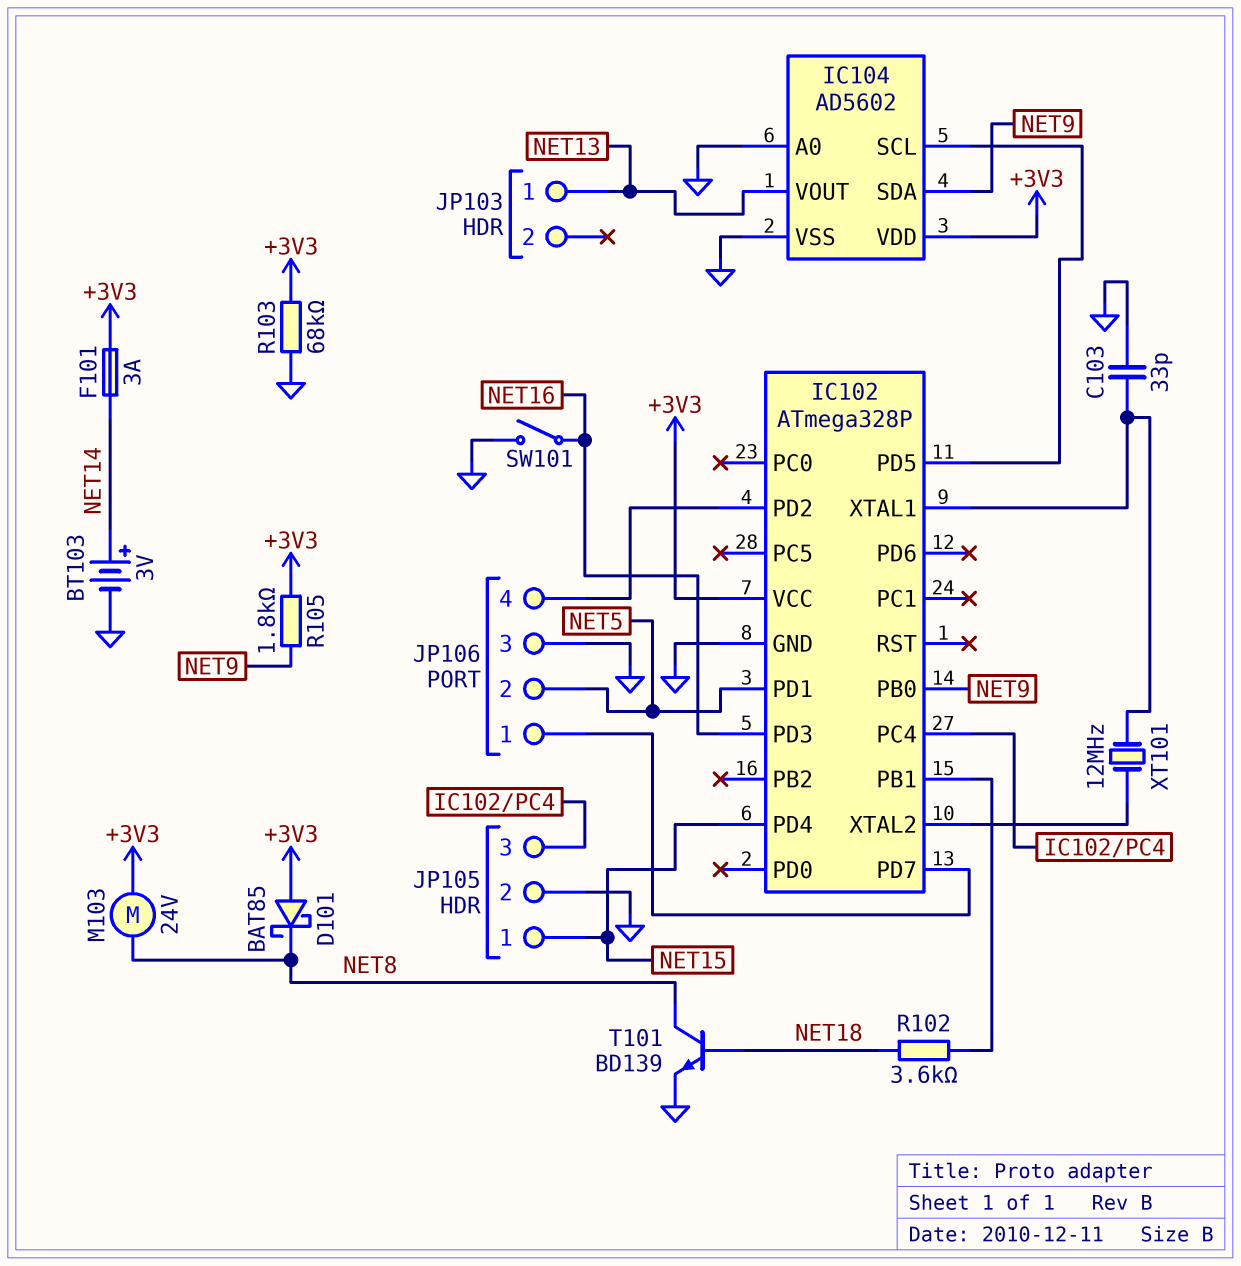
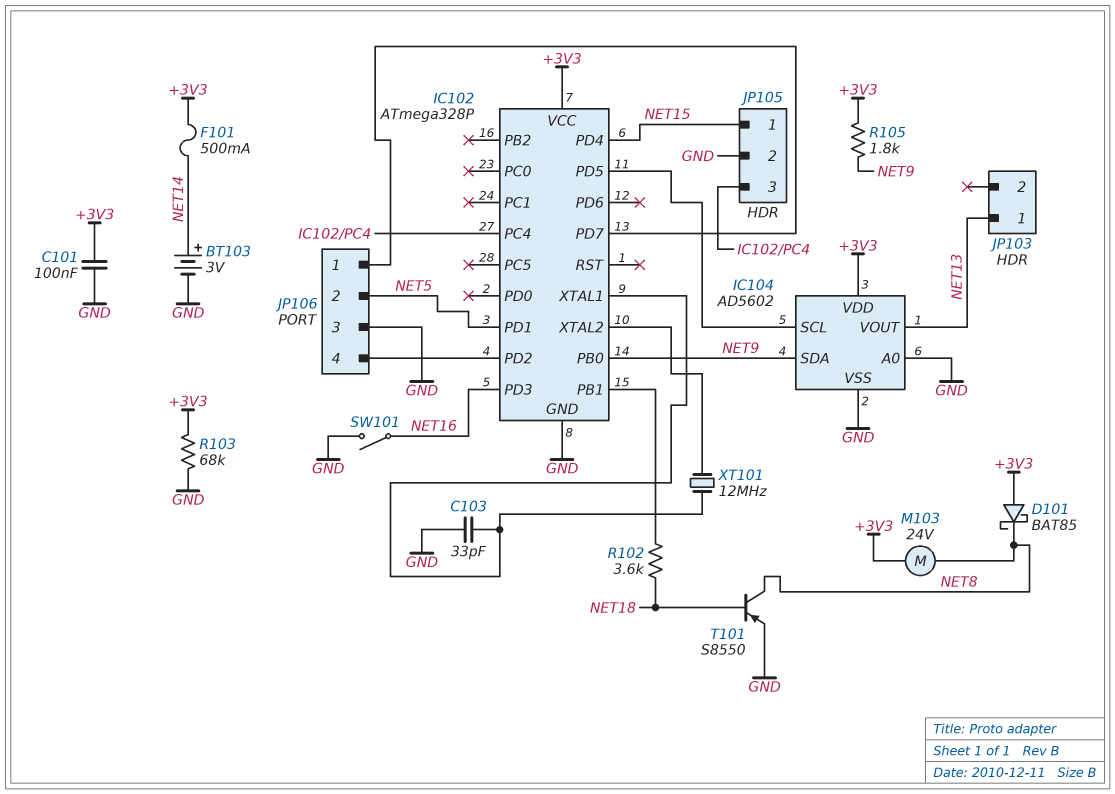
C101: none -> 100nF (+3V3, GND)
F101: 3A (+3V3, NET14) -> 500mA (+3V3, NET14)
T101: NPN BD139 (B NET18, C NET8, E GND) -> PNP S8550 (B NET18, C NET8, E GND)

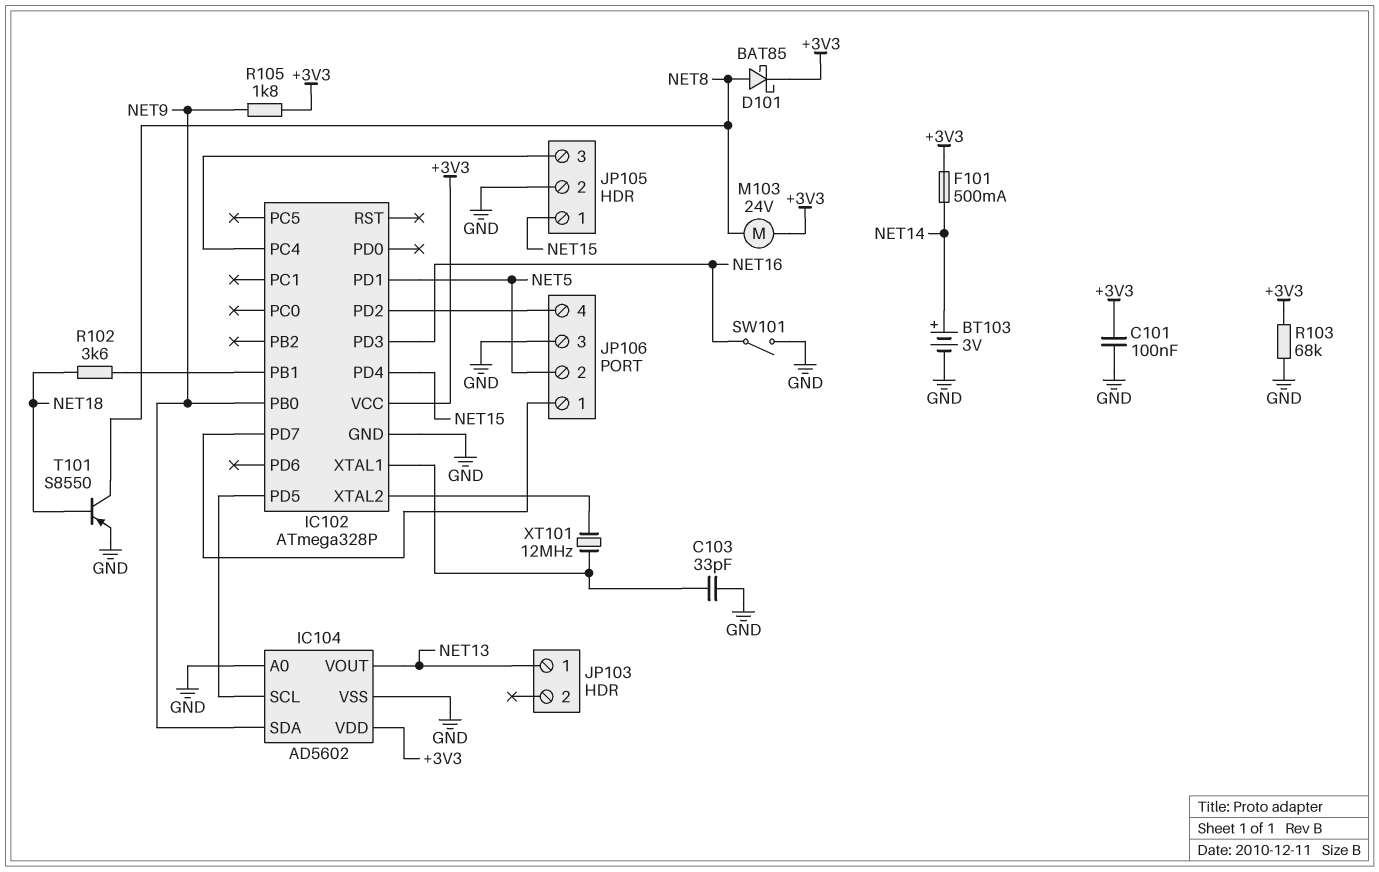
D101: schottky BAT85 (A +3V3, K NET8) -> schottky BAT85 (A NET8, K +3V3)

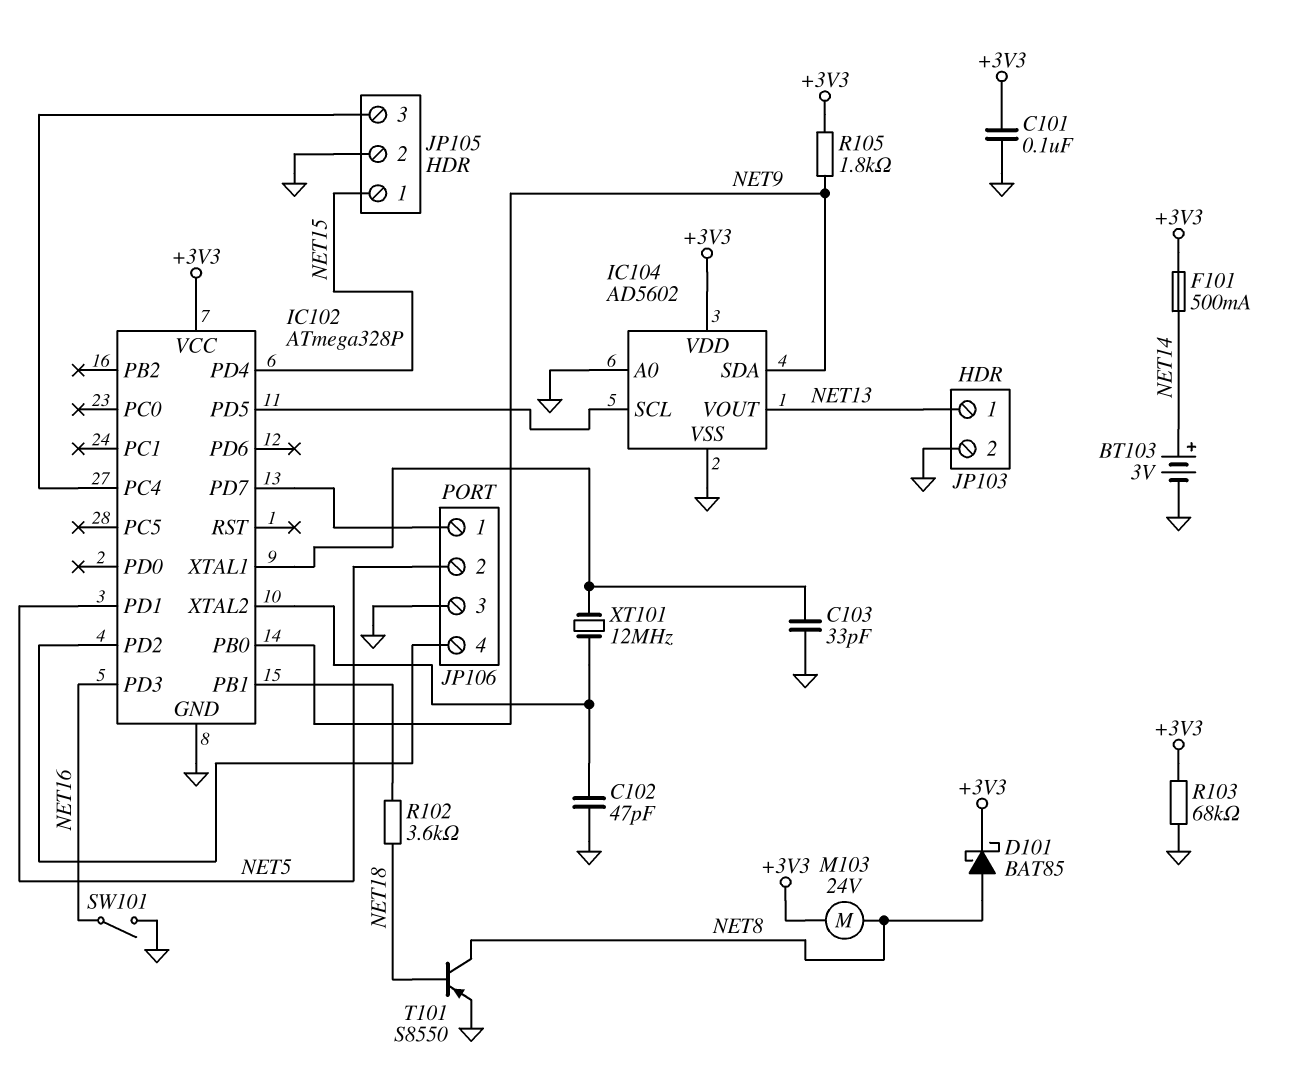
C102: none -> 47pF (GND, IC102/XTAL2)
JP103 pin 2: none -> GND

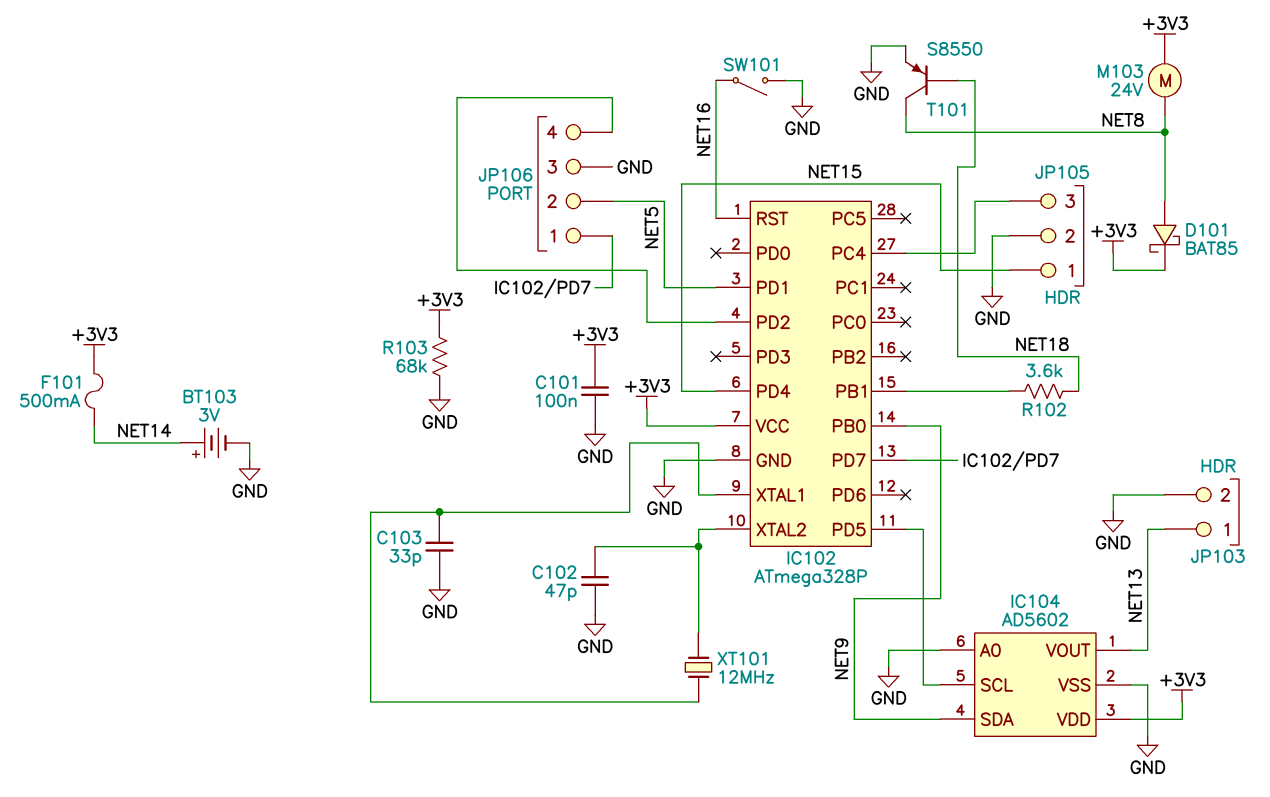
IC102 pin PD3: NET16 -> none
IC102 pin RST: none -> NET16
R105: 1.8k (+3V3, NET9) -> none

